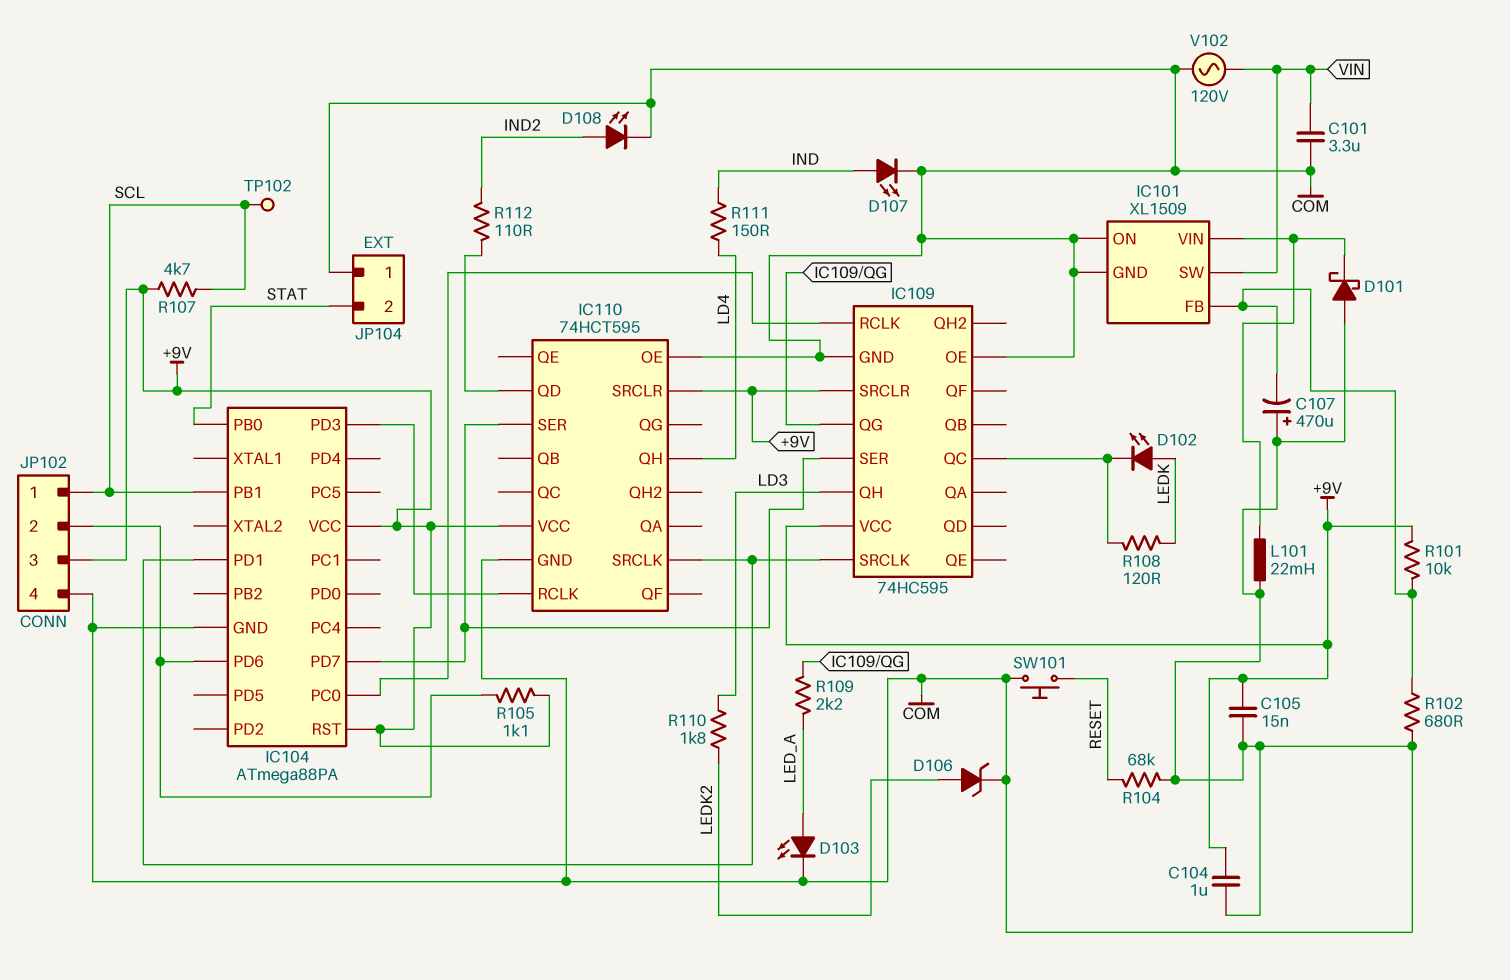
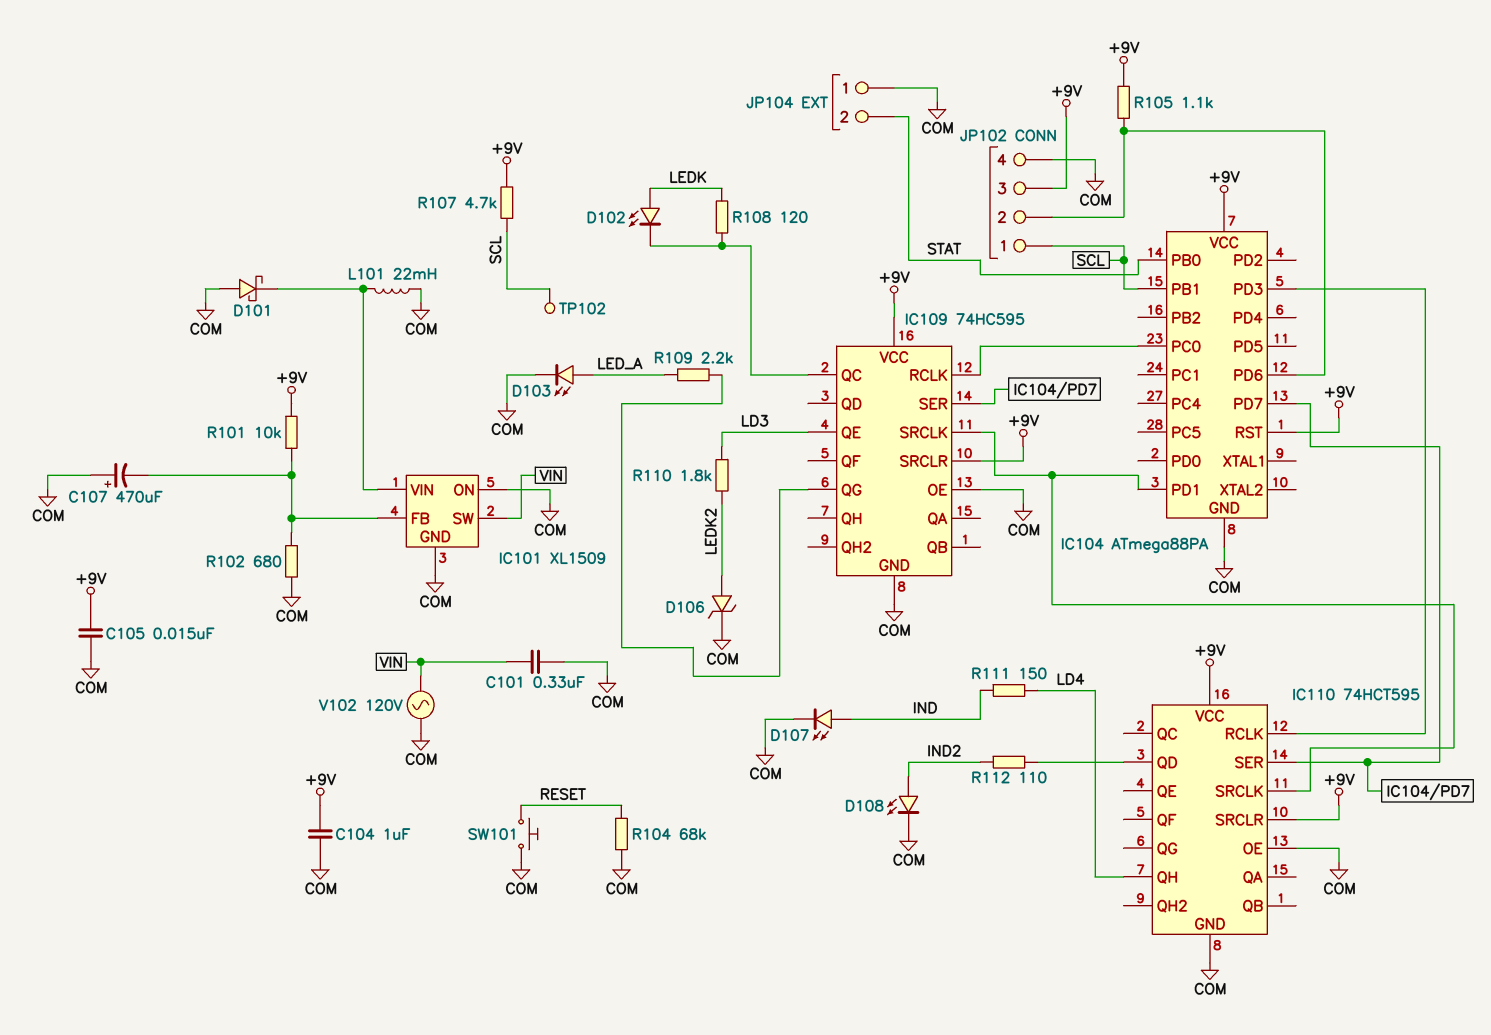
C101: 3.3uF (COM, VIN) -> 330nF (COM, VIN)
IC109 pin QE: none -> LD3
IC109 pin QH: LD3 -> none

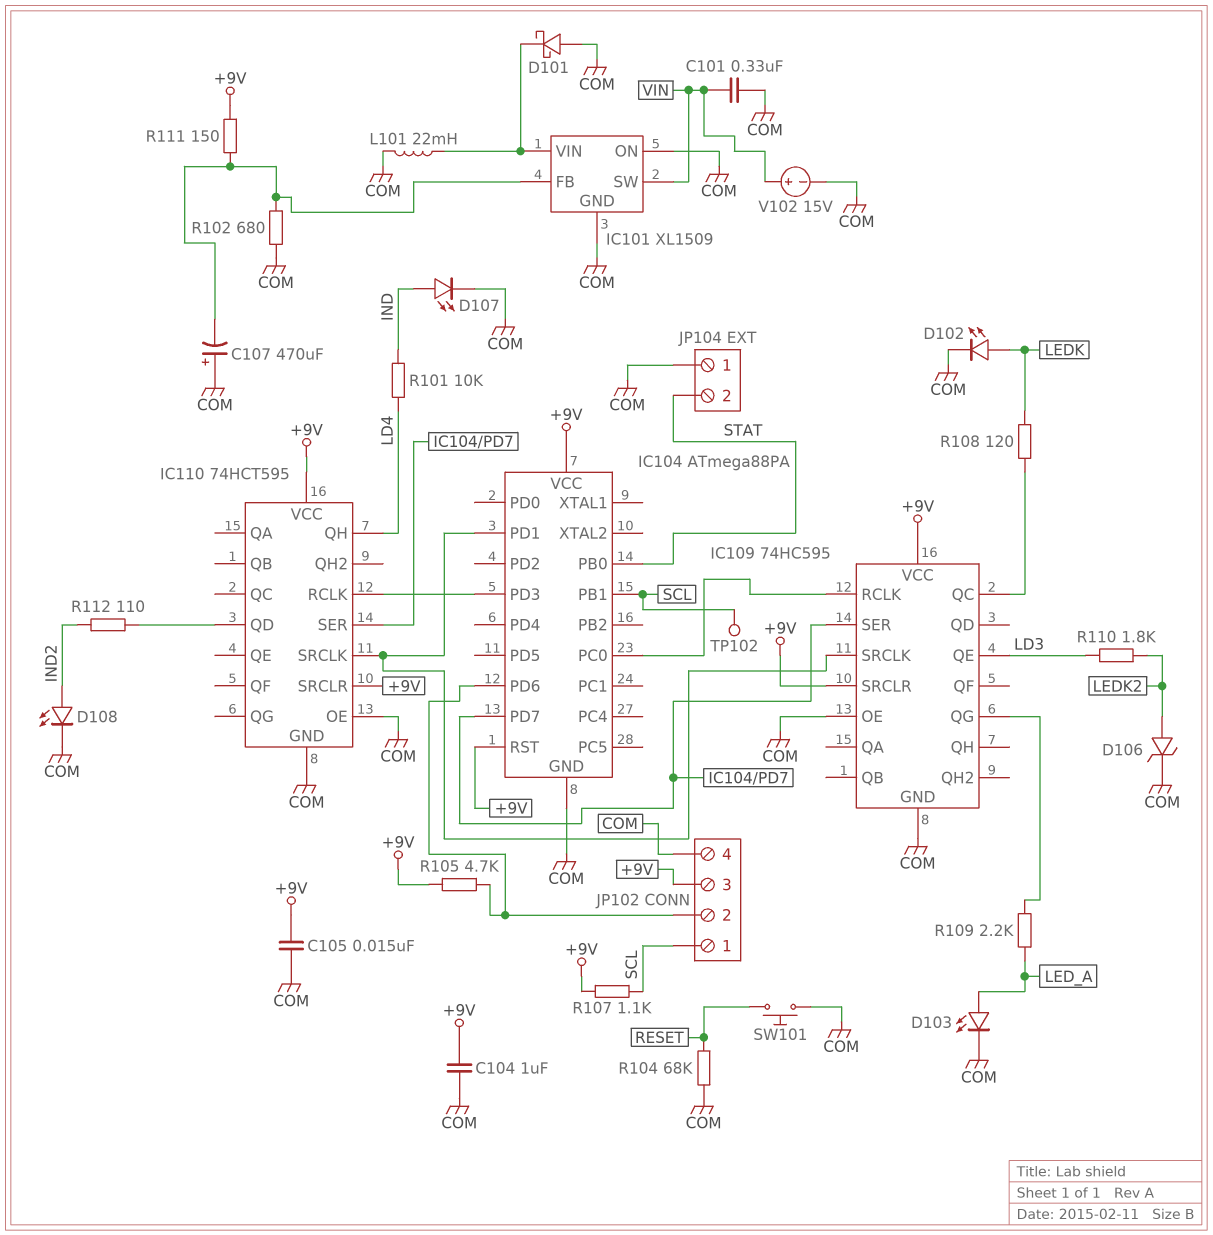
D102: LED (A LEDK, K IC109/QC) -> LED (A LEDK, K COM)
R101: 10k (+9V, IC101/FB) -> 10k (IND, LD4)
R105: 1.1k (+9V, IC104/PD6) -> 4.7k (+9V, IC104/PD6)
R107: 4.7k (+9V, SCL) -> 1.1k (+9V, SCL)
R111: 150 (IND, LD4) -> 150 (+9V, IC101/FB)
V102: AC 120V (COM, VIN) -> 15V (plus VIN, minus COM)

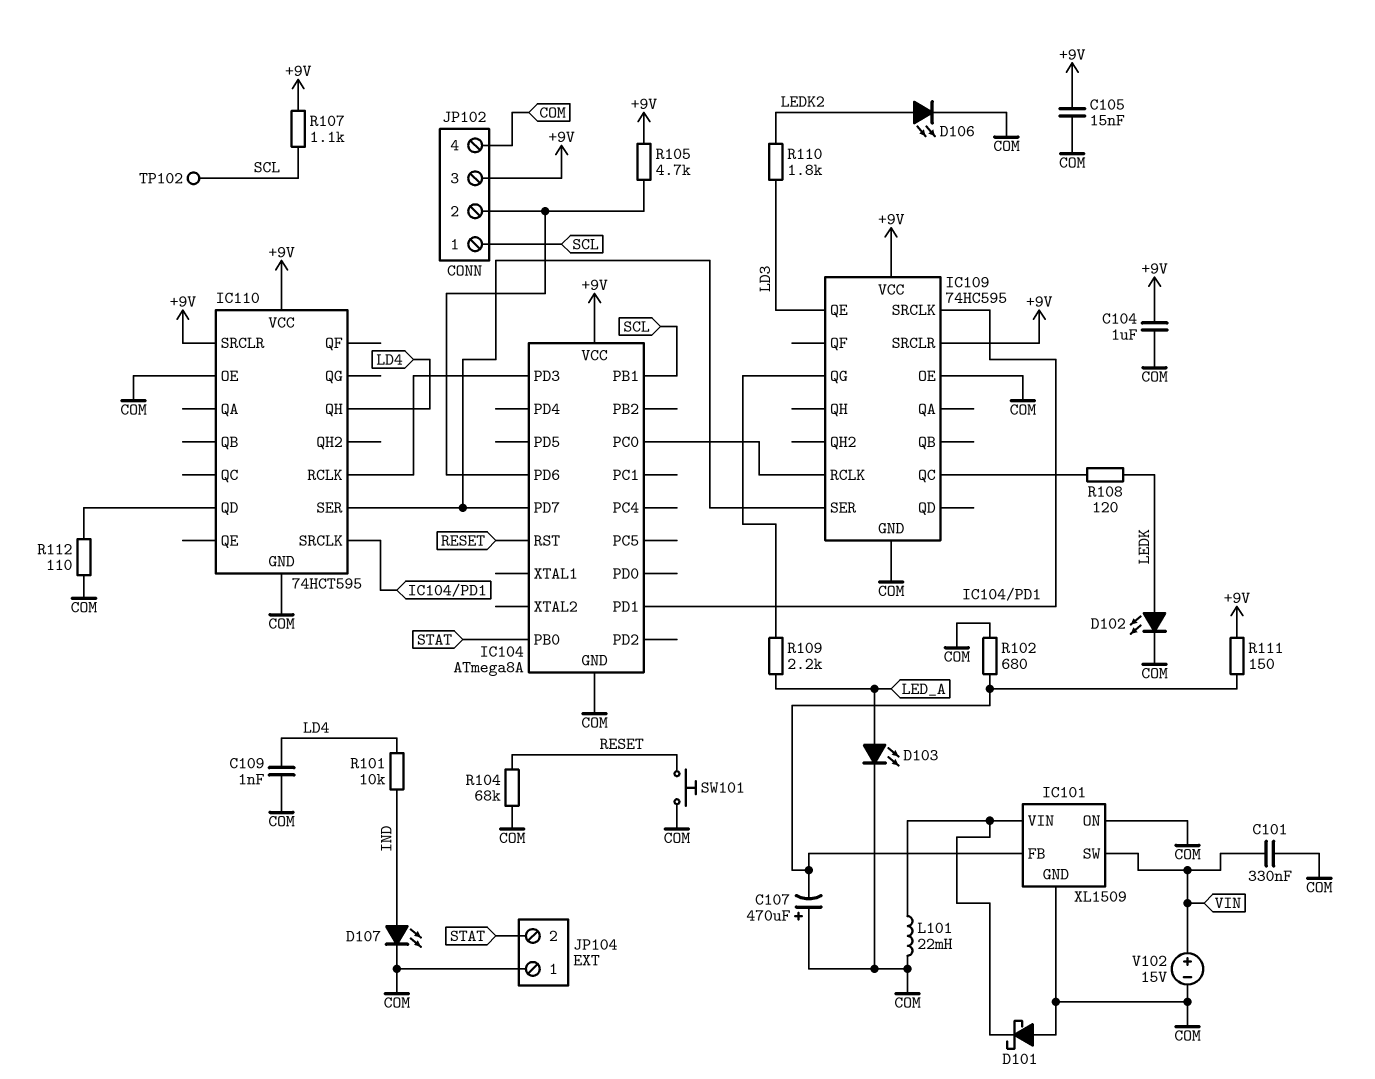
C109: none -> 1nF (COM, LD4)
D106: zener (A LEDK2, K COM) -> LED (A LEDK2, K COM)
D108: LED (A IND2, K COM) -> none
IC104: ATmega88PA -> ATmega8A
IC104 pin RST: +9V -> RESET
R112: 110 (IC110/QD, IND2) -> 110 (COM, IC110/QD)

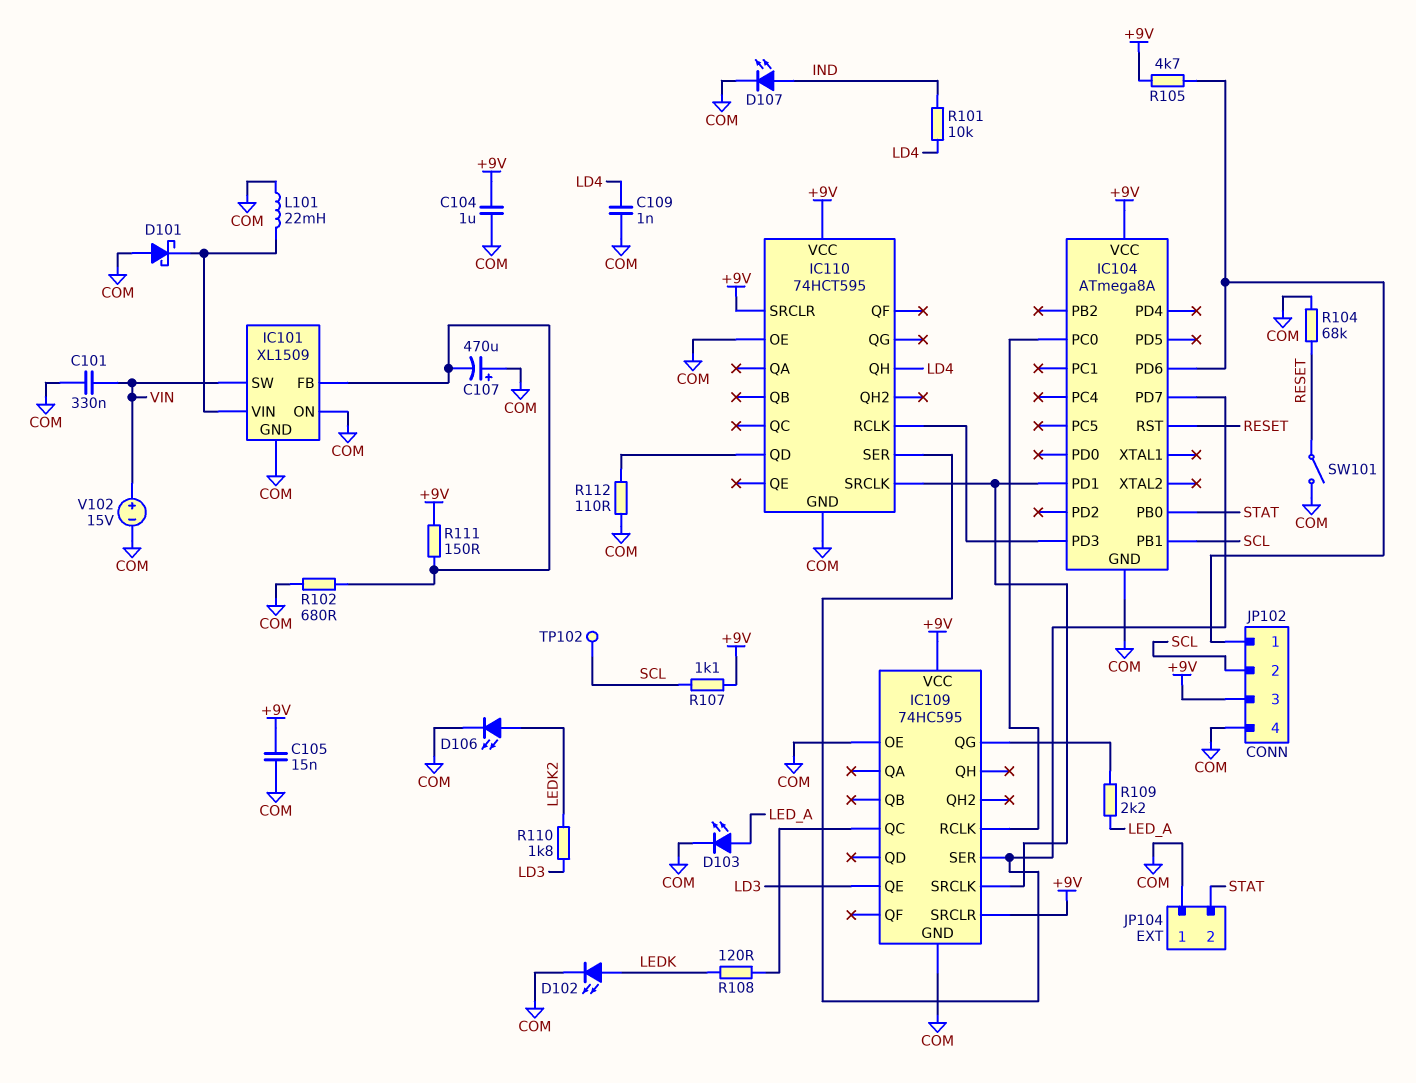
JP102 pin 1: SCL -> IC104/PD6
JP102 pin 2: IC104/PD6 -> SCL
SW101: button (COM, RESET) -> switch (COM, RESET)

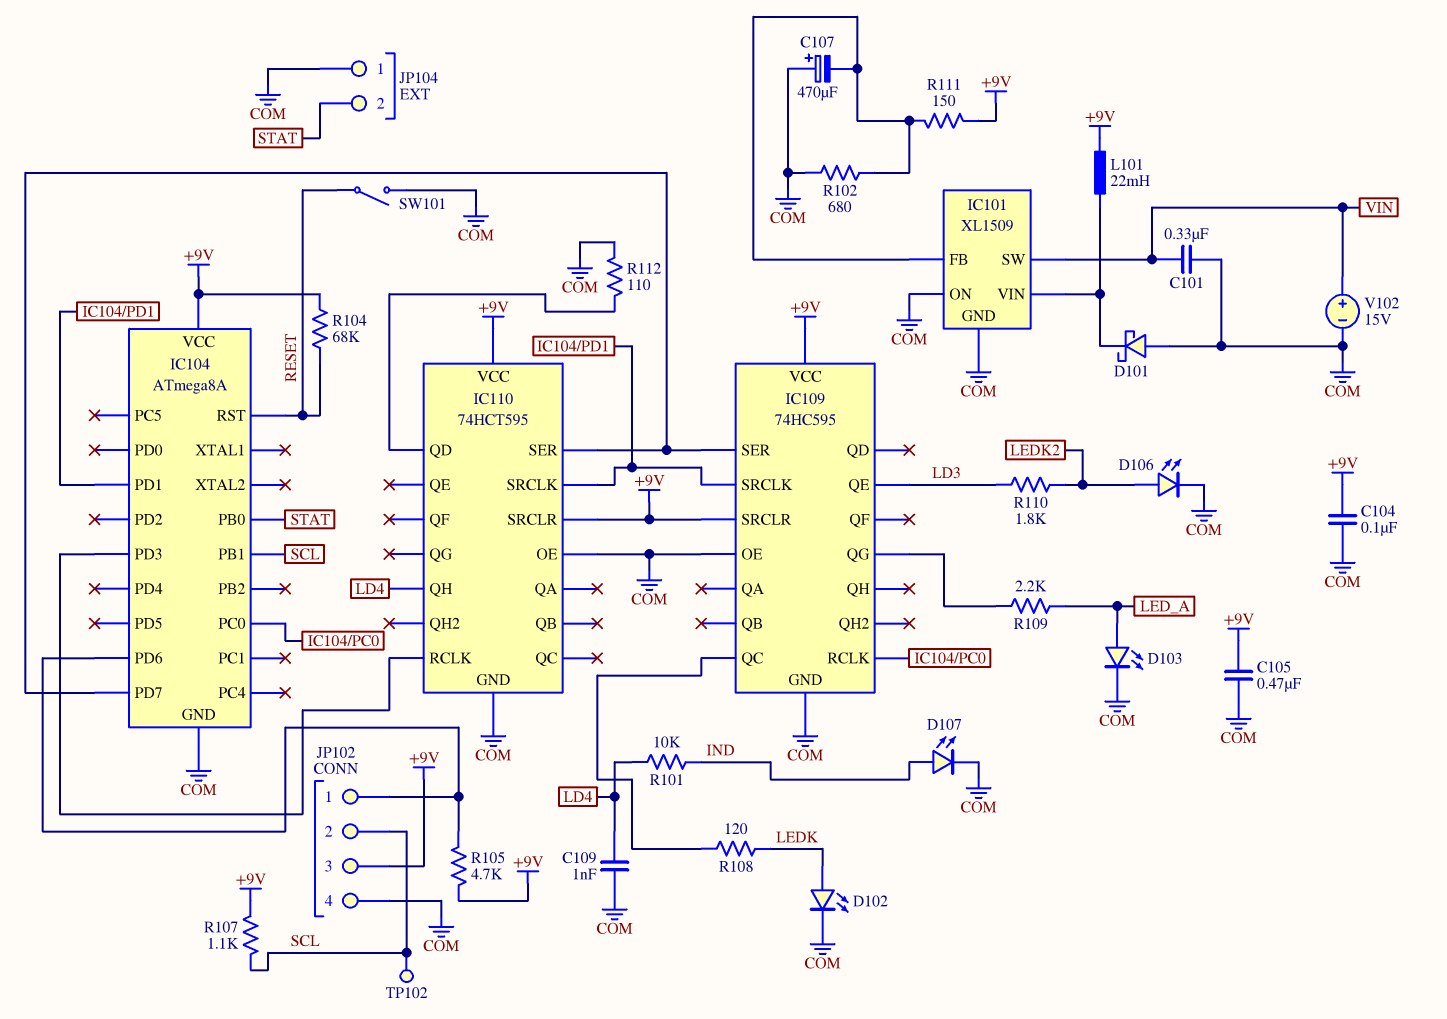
C104: 1uF (+9V, COM) -> 100nF (+9V, COM)
C105: 15nF (+9V, COM) -> 470nF (+9V, COM)
L101: 22mH (COM, IC101/VIN) -> 22mH (+9V, IC101/VIN)
R104: 68k (COM, RESET) -> 68k (+9V, RESET)

